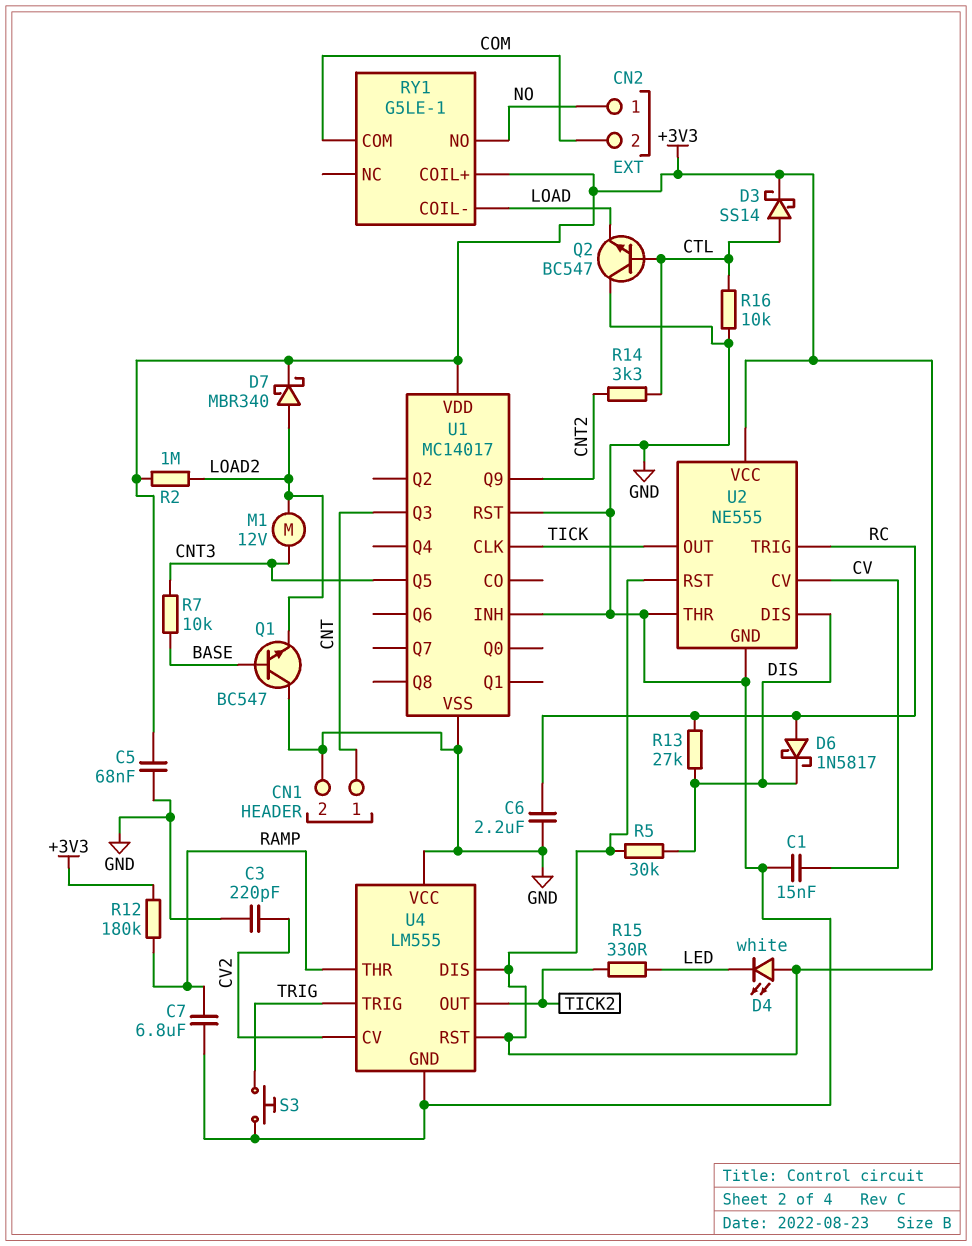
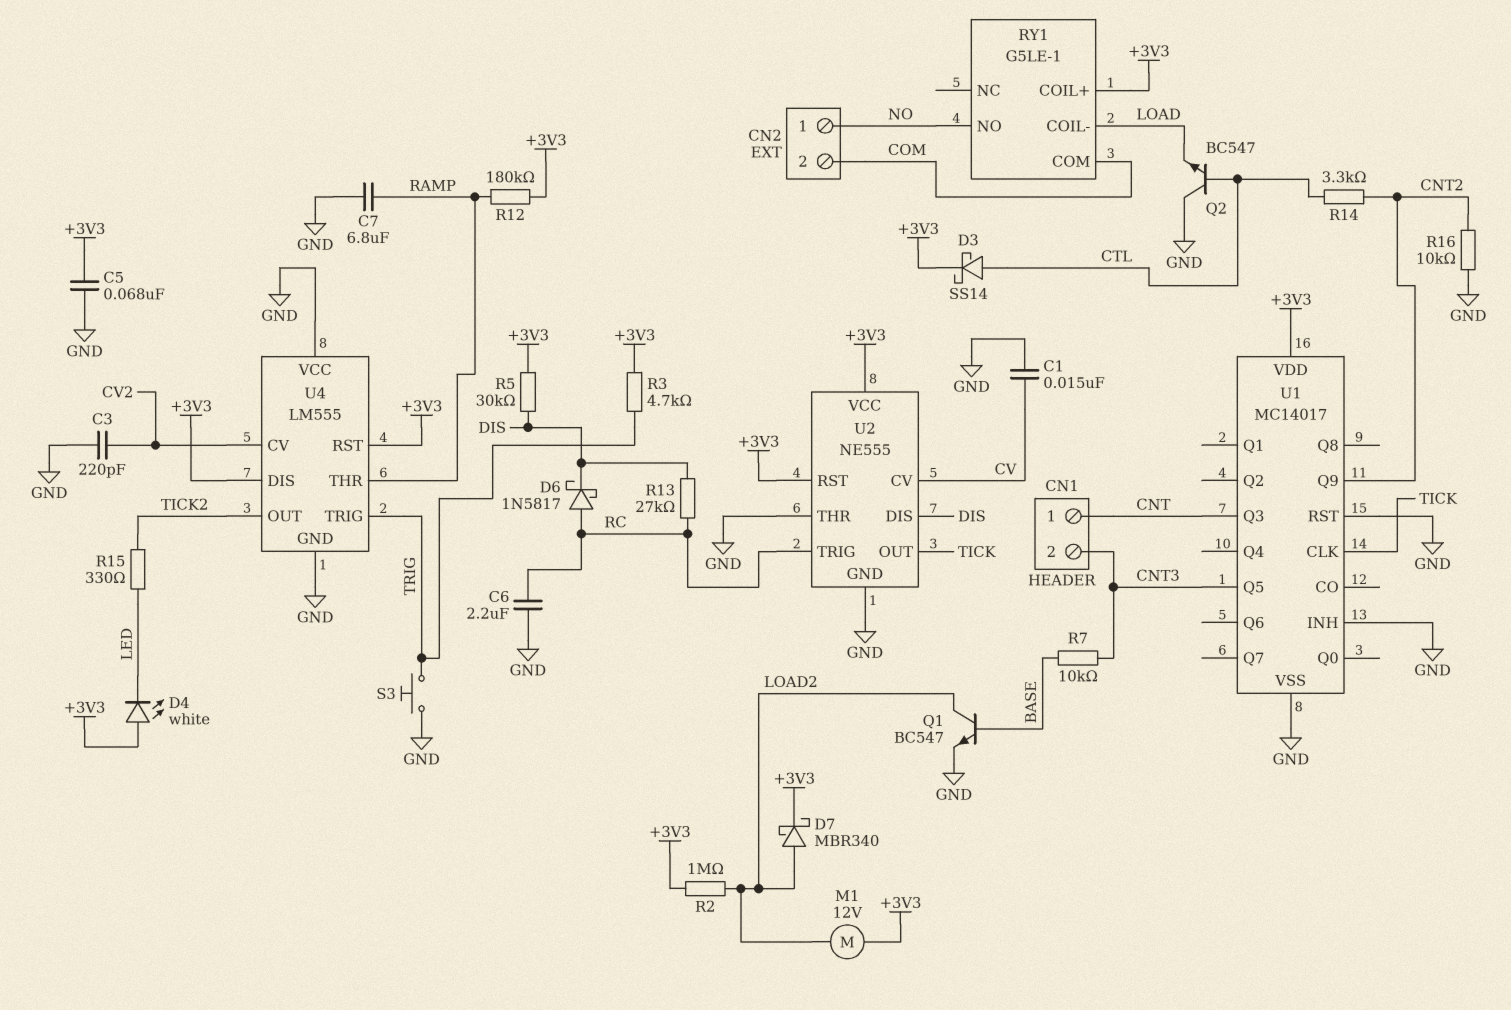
CN1 pin 2: GND -> CNT3
M1: motor 12V (CNT3, LOAD2) -> motor 12V (+3V3, LOAD2)
Q1: NPN BC547 (B BASE, C GND, E LOAD2) -> NPN BC547 (B BASE, C LOAD2, E GND)
R3: none -> 4.7k (+3V3, TRIG)
R16: 10k (CTL, GND) -> 10k (CNT2, GND)

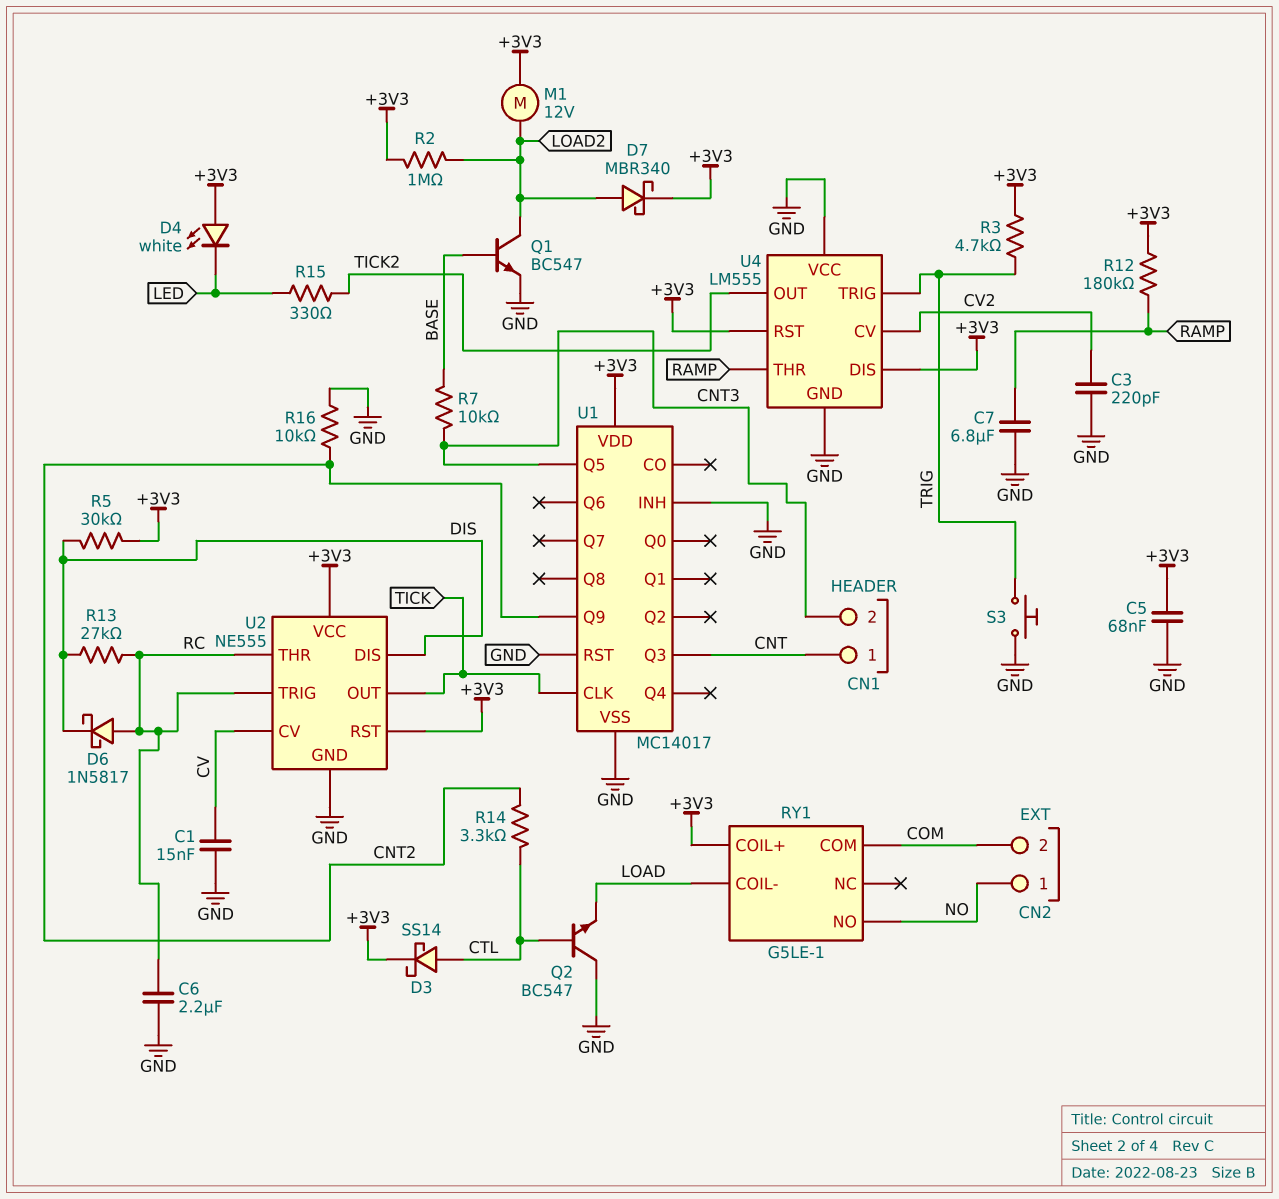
U2 pin THR: GND -> RC

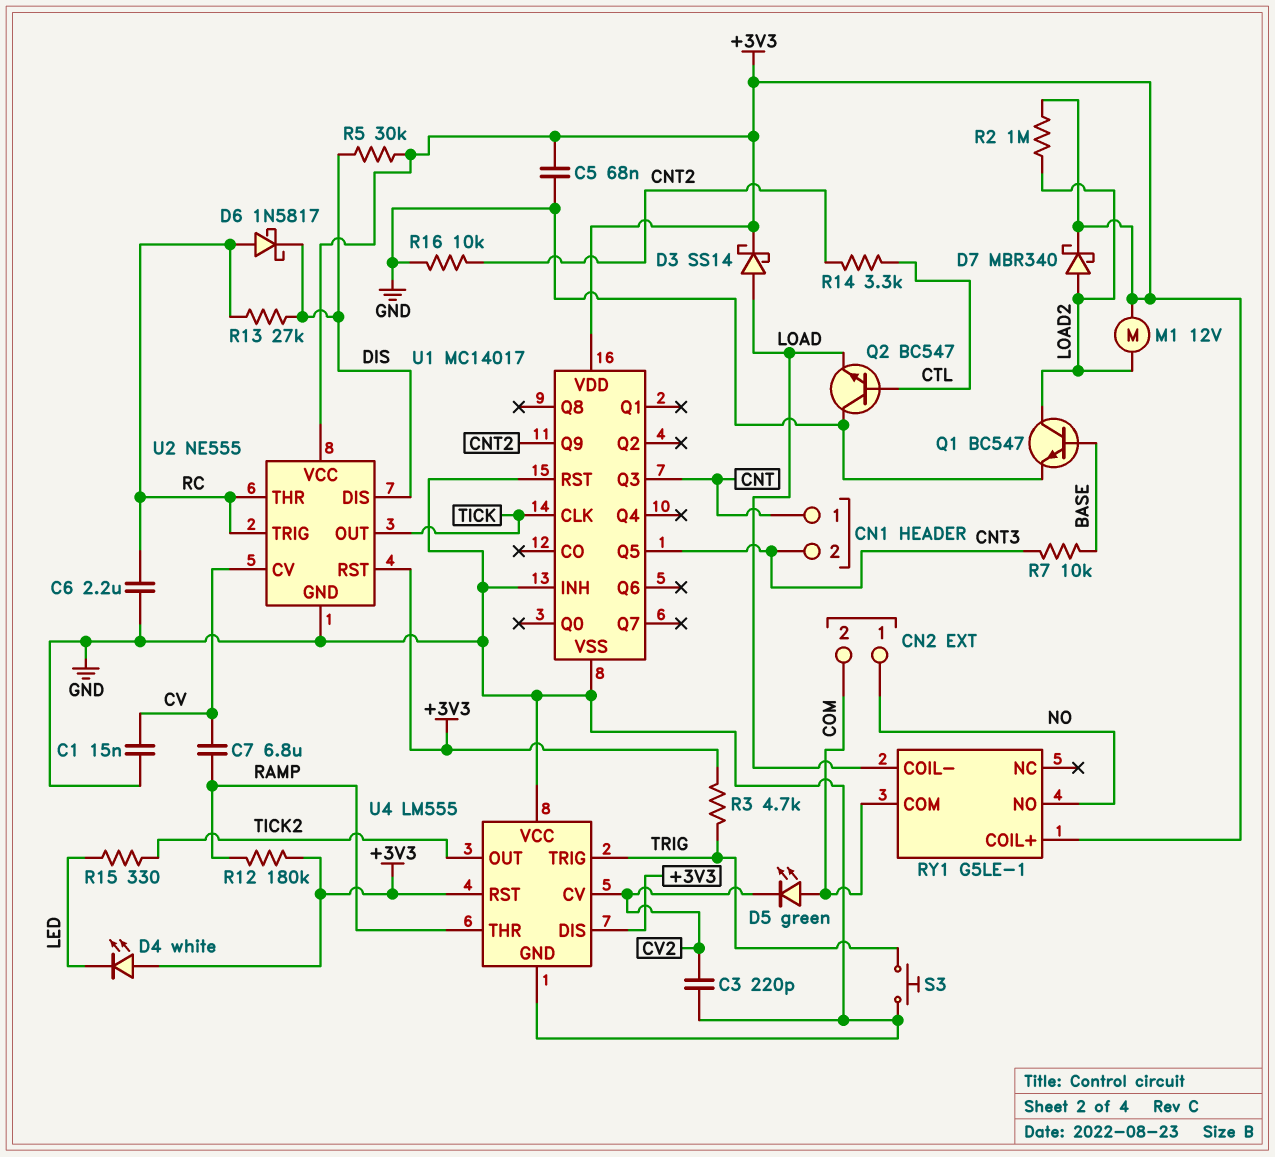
C7: 6.8uF (GND, RAMP) -> 6.8uF (CV, RAMP)
D3: schottky SS14 (A CTL, K +3V3) -> schottky SS14 (A LOAD, K +3V3)
D5: none -> LED green (A COM, K CV2)

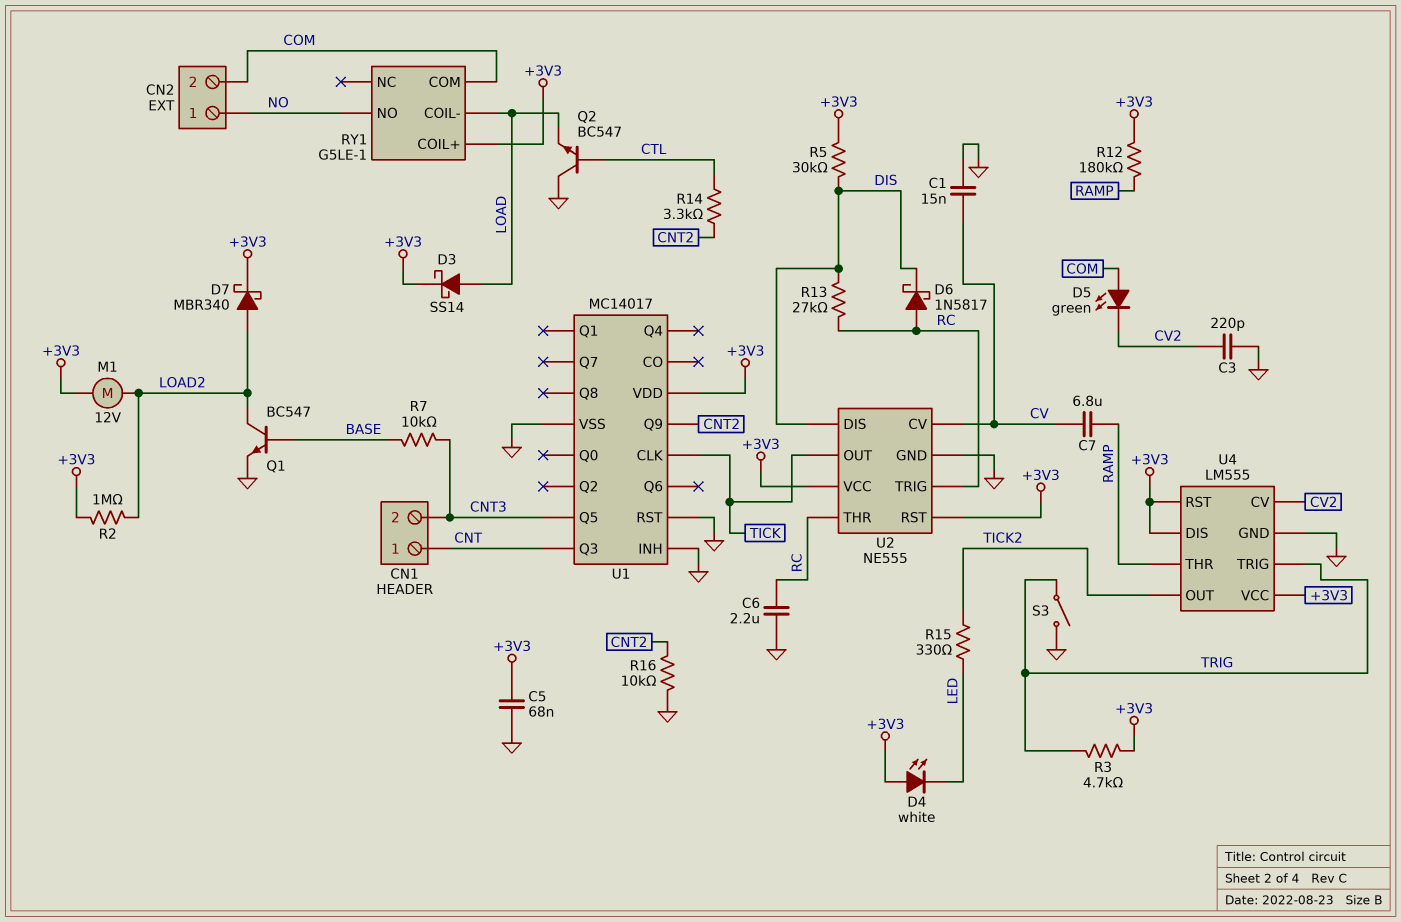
S3: button (GND, TRIG) -> switch (GND, TRIG)
U4 pin VCC: GND -> +3V3

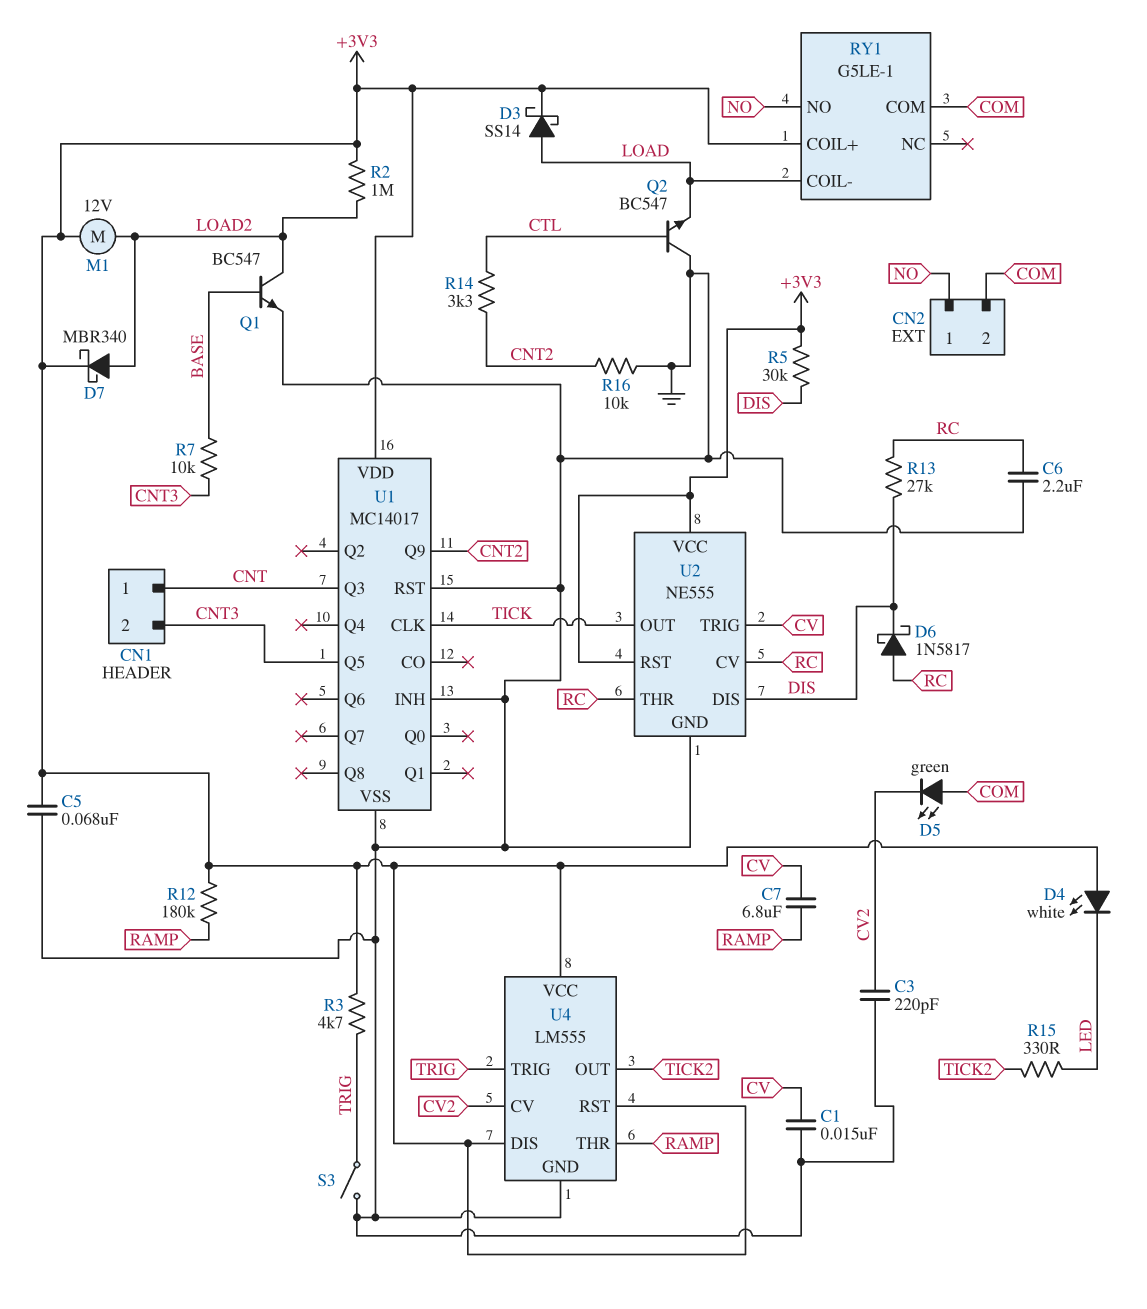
U2 pin CV: CV -> RC
U2 pin TRIG: RC -> CV

